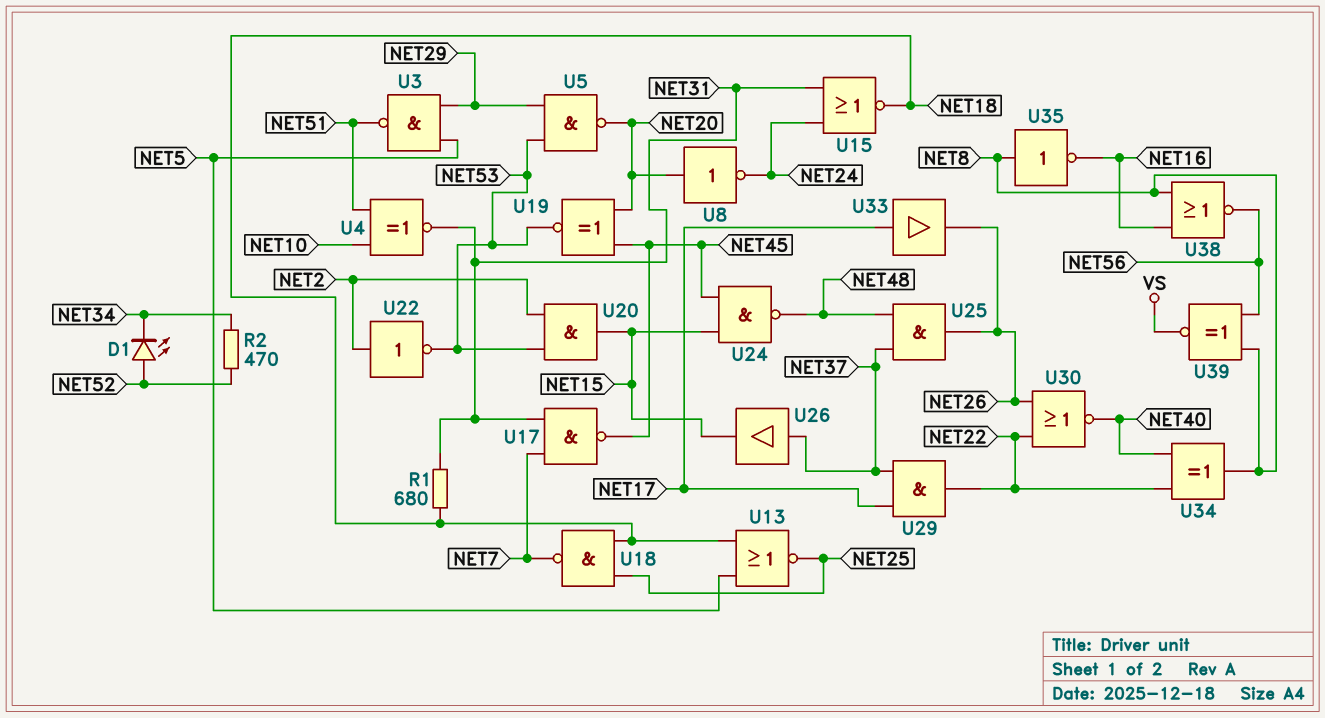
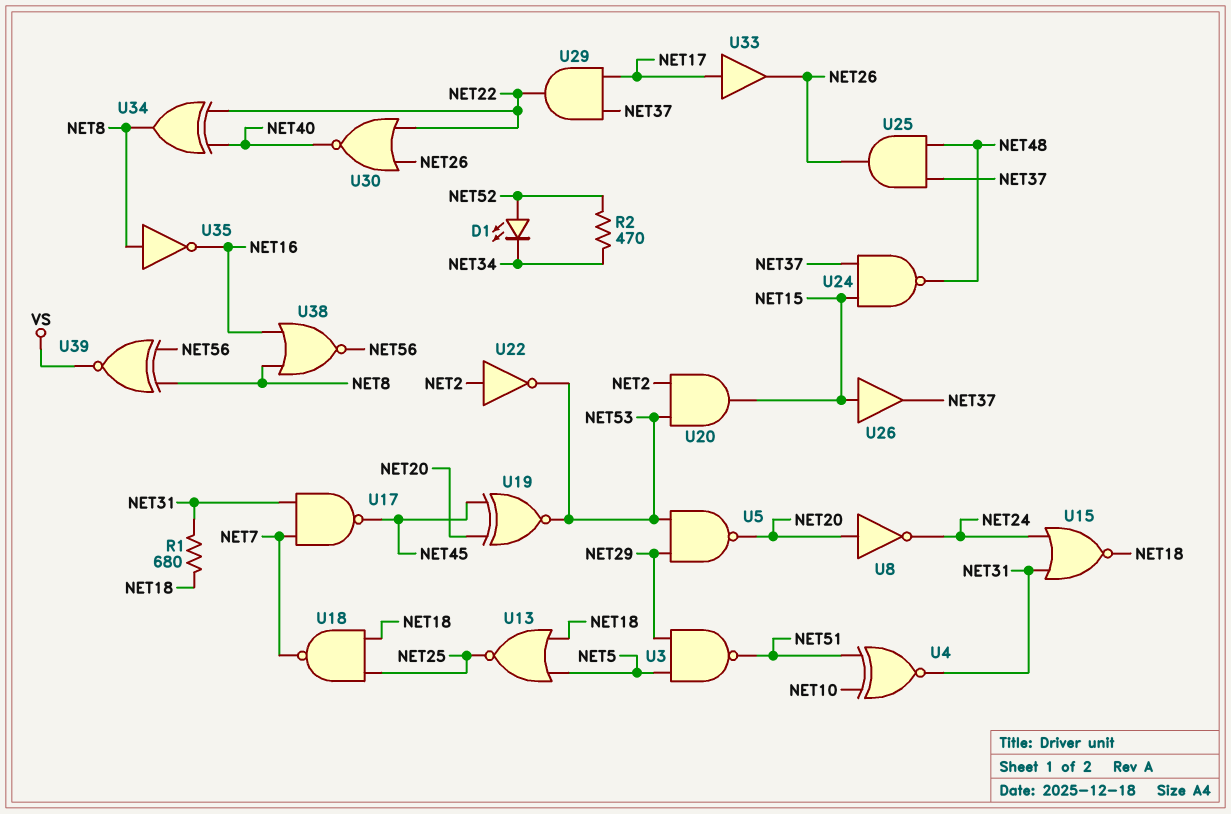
U24: NAND (in NET15, in NET45, out NET48) -> NAND (in NET15, in NET37, out NET48)
U26: buffer (in NET37, out NET15) -> buffer (in NET15, out NET37)

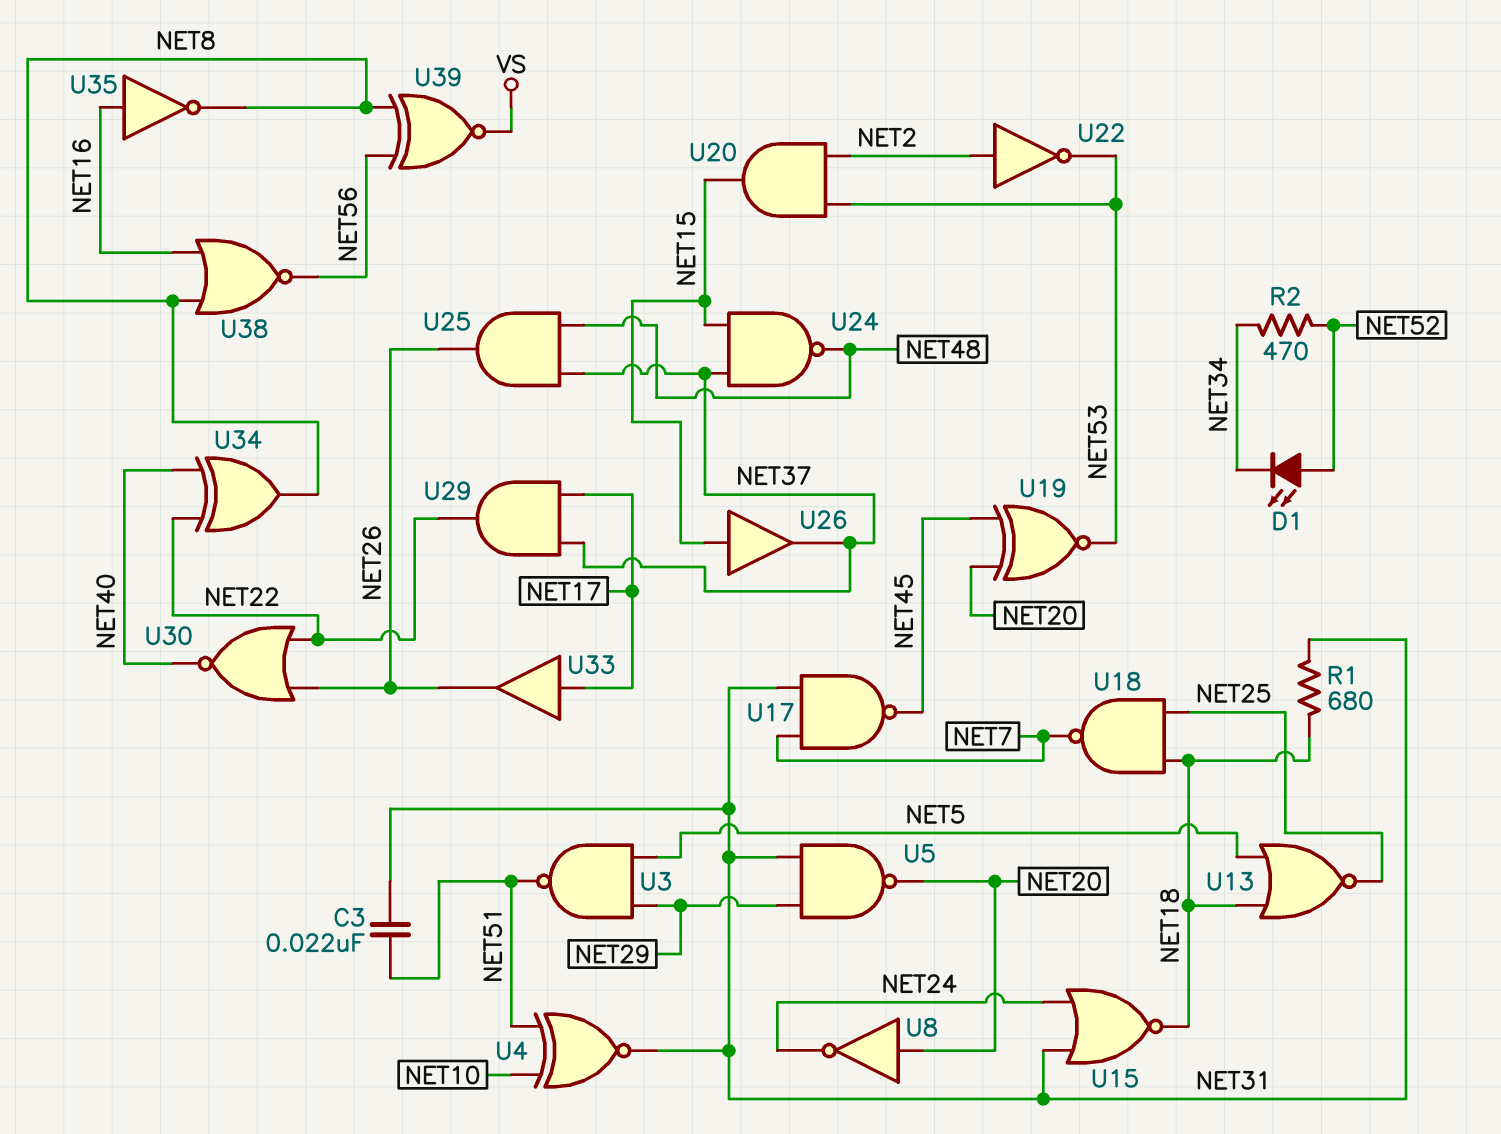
C3: none -> 22nF (NET31, NET51)
U5: NAND (in NET29, in NET53, out NET20) -> NAND (in NET29, in NET31, out NET20)
U35: NOT (in NET8, out NET16) -> NOT (in NET16, out NET8)

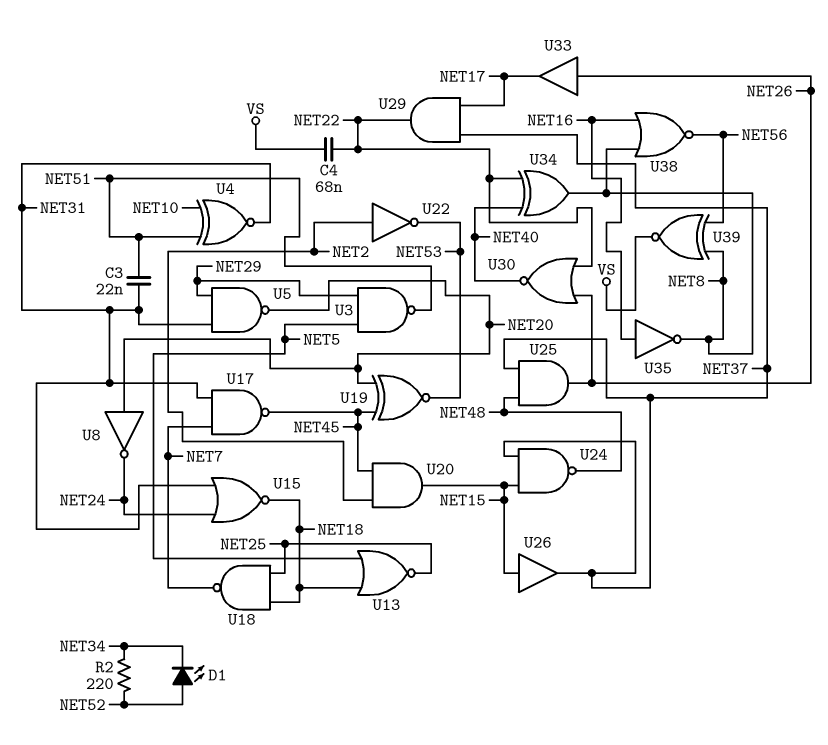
C4: none -> 68nF (NET22, VS)
R1: 680 (NET18, NET31) -> none
R2: 470 (NET34, NET52) -> 220 (NET34, NET52)
U20: AND (in NET2, in NET53, out NET15) -> AND (in NET2, in NET45, out NET15)
U33: buffer (in NET17, out NET26) -> buffer (in NET26, out NET17)

